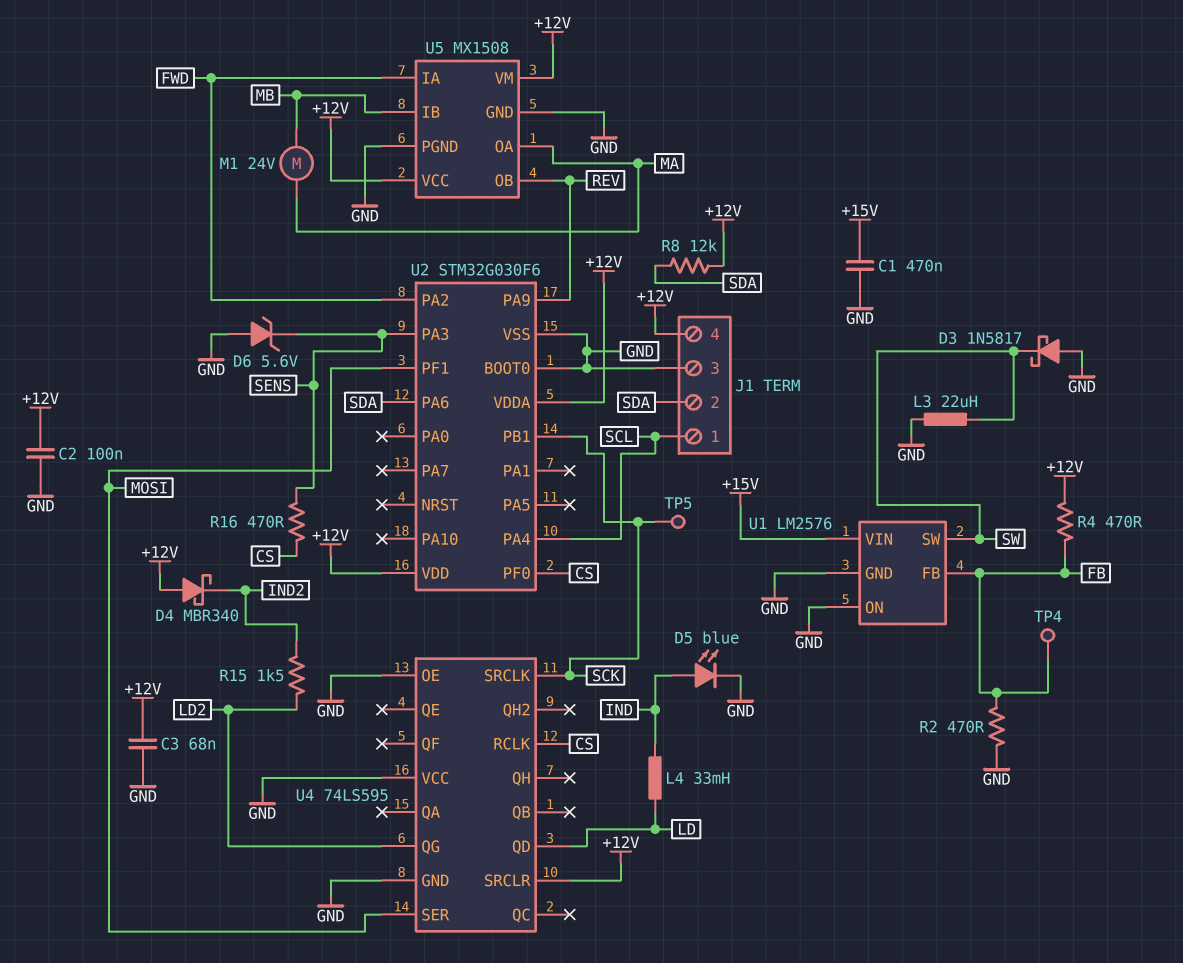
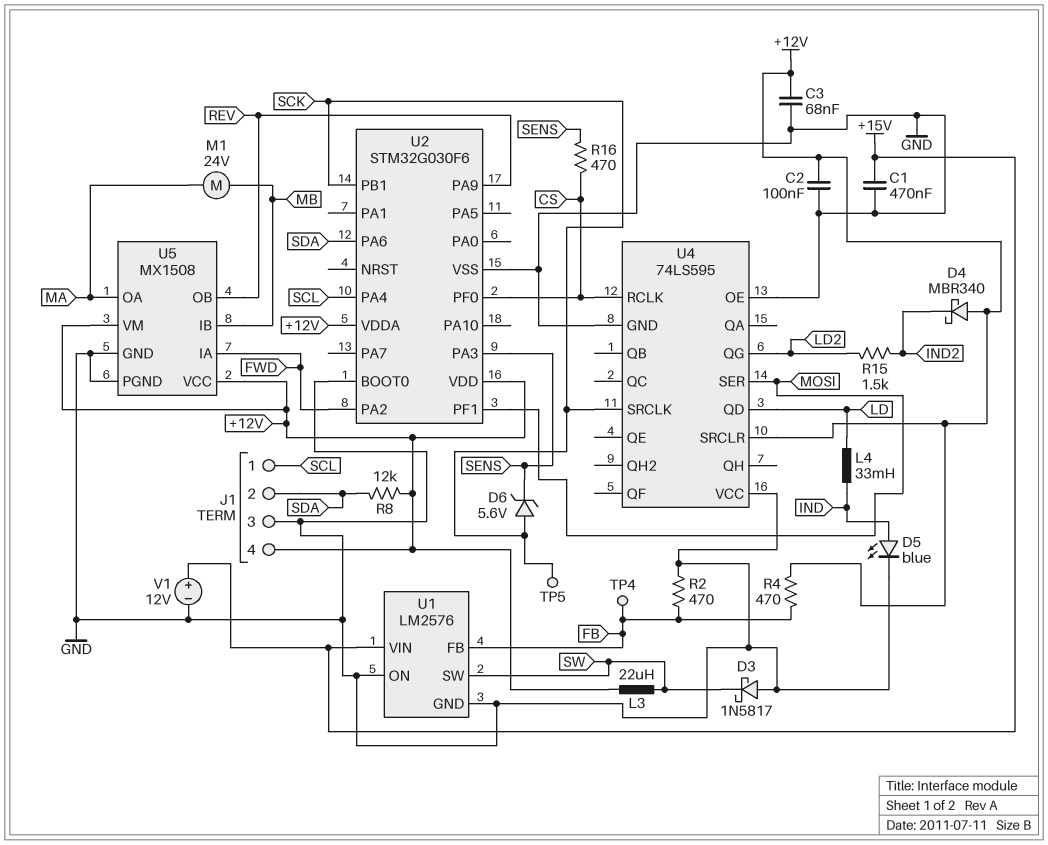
D6: zener 5.6V (A GND, K SENS) -> zener 5.6V (A SCK, K SENS)
L3: 22uH (GND, SW) -> 22uH (+12V, SW)
V1: none -> 12V (plus +15V, minus GND)

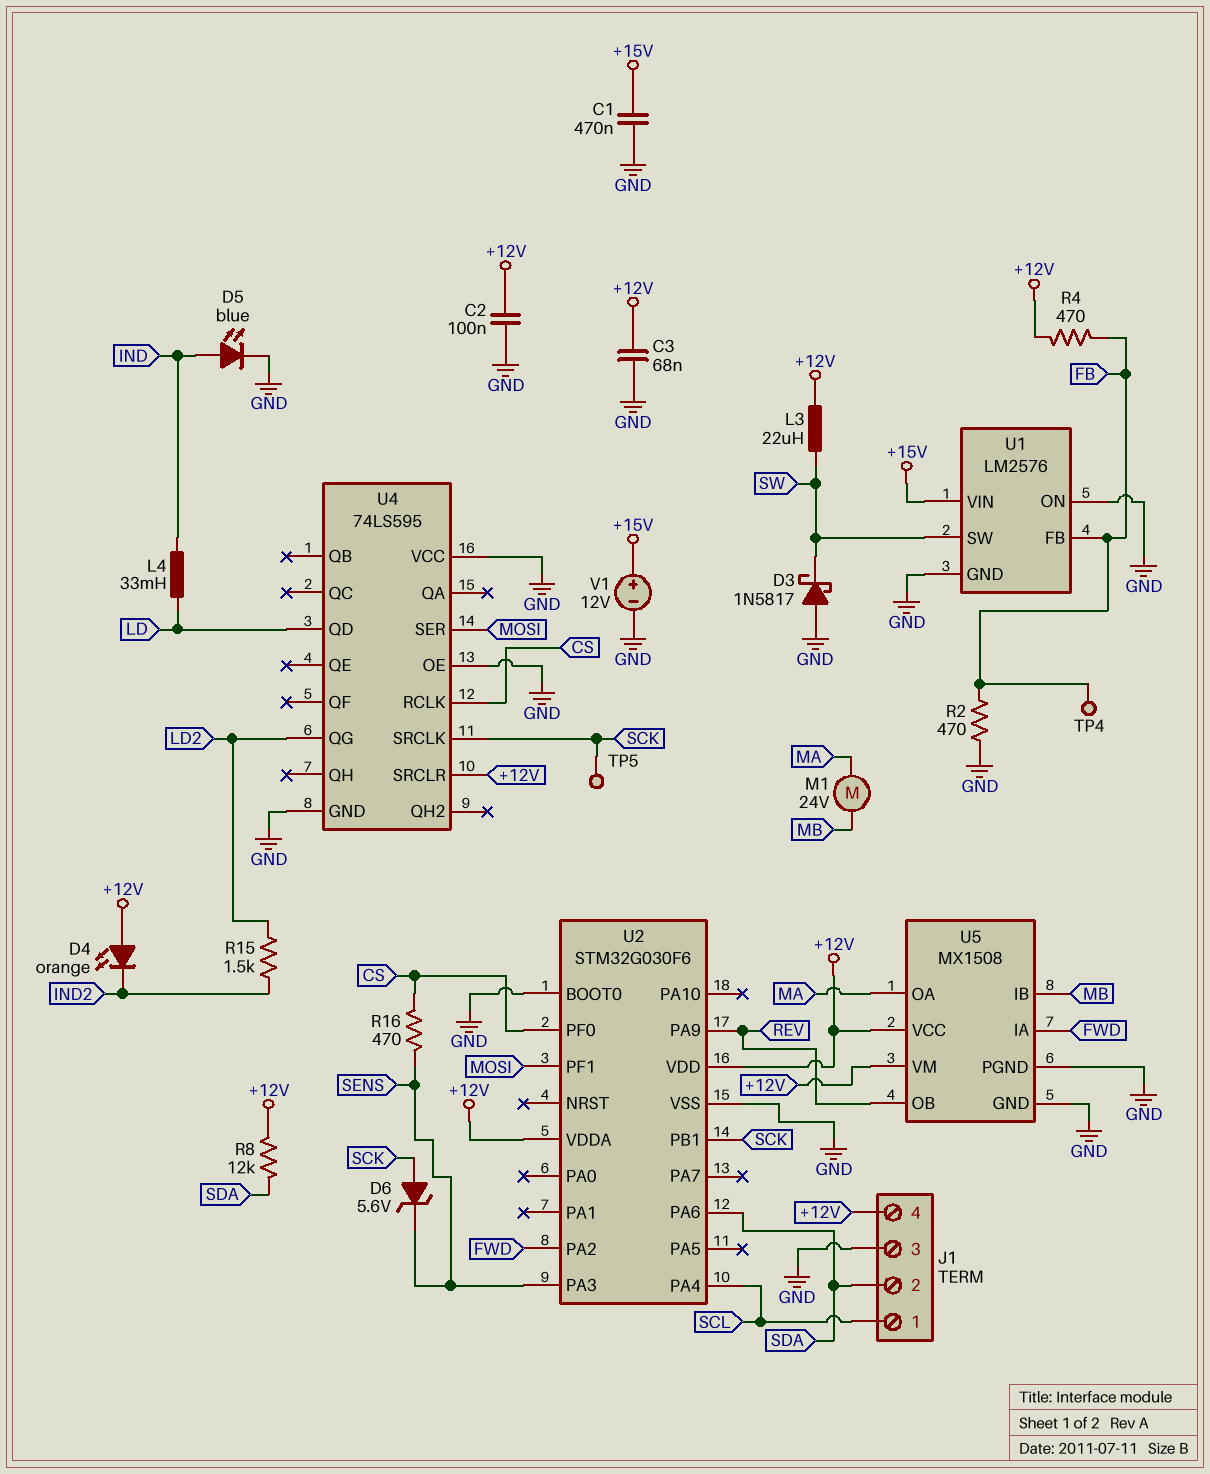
D4: schottky MBR340 (A +12V, K IND2) -> LED orange (A +12V, K IND2)

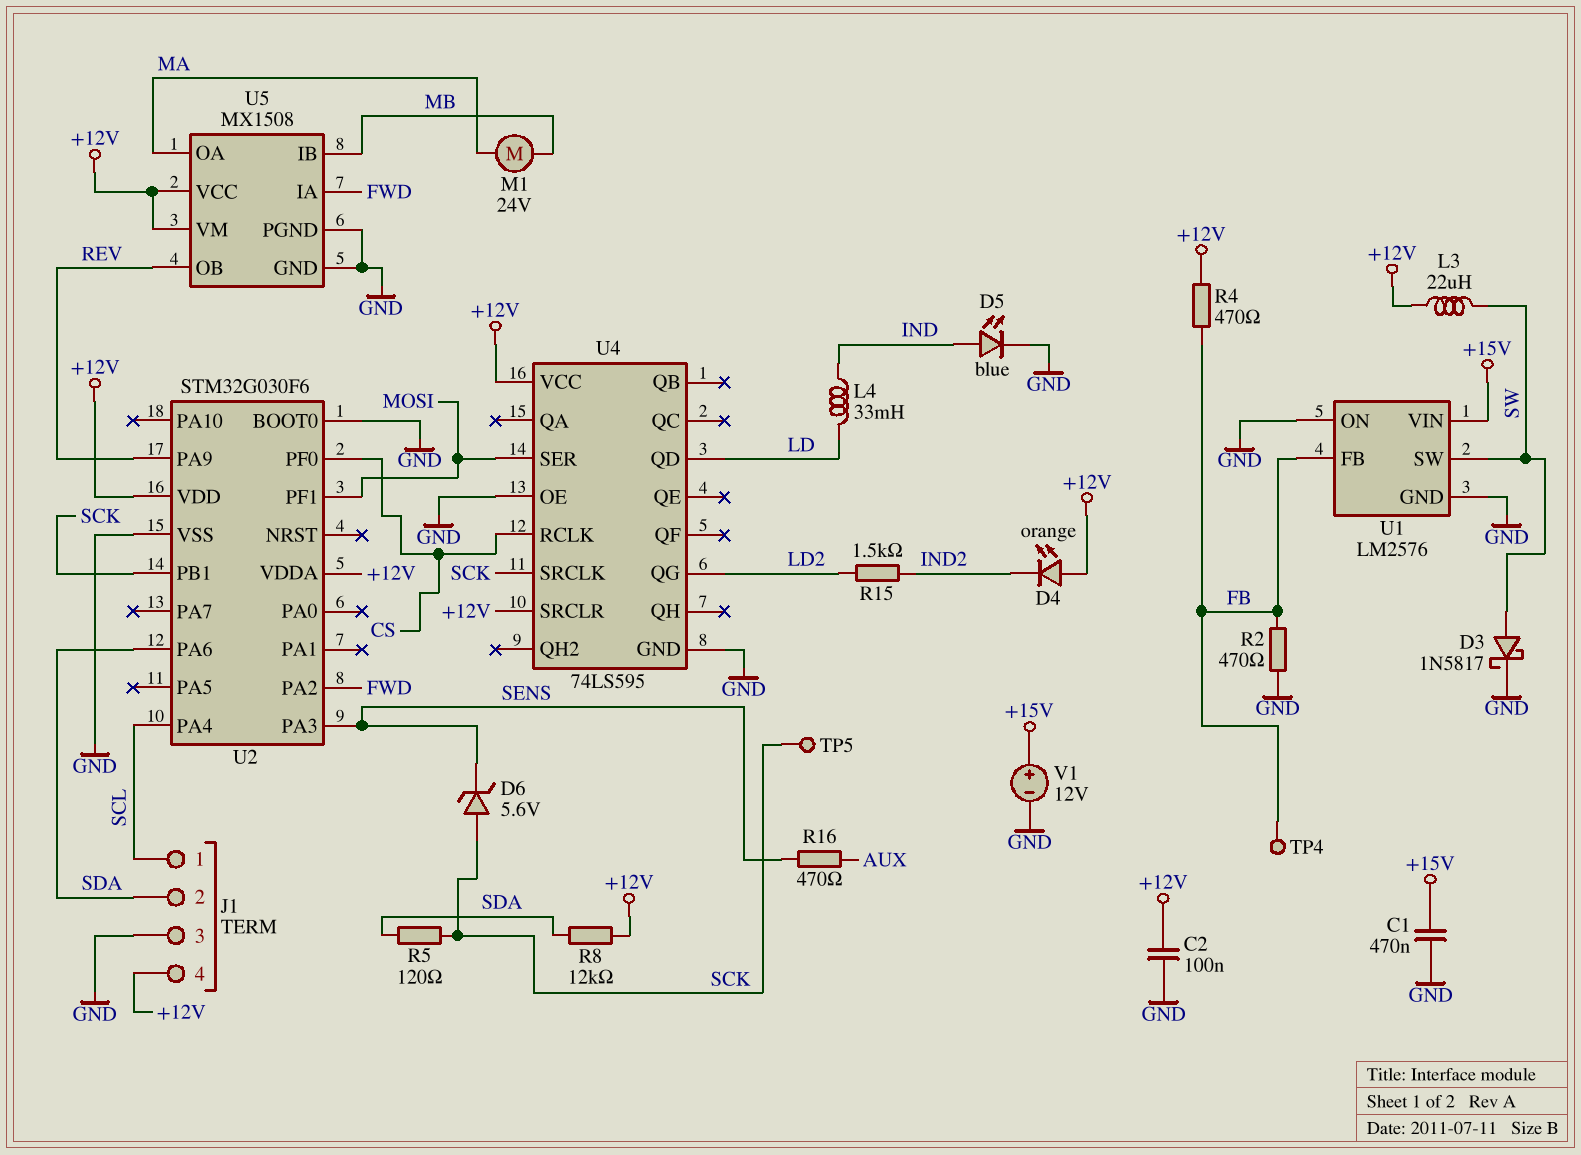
C3: 68nF (+12V, GND) -> none
D3: schottky 1N5817 (A GND, K SW) -> schottky 1N5817 (A SW, K GND)
R5: none -> 120 (SCK, SDA)
R16: 470 (CS, SENS) -> 470 (AUX, SENS)
U4 pin VCC: GND -> +12V

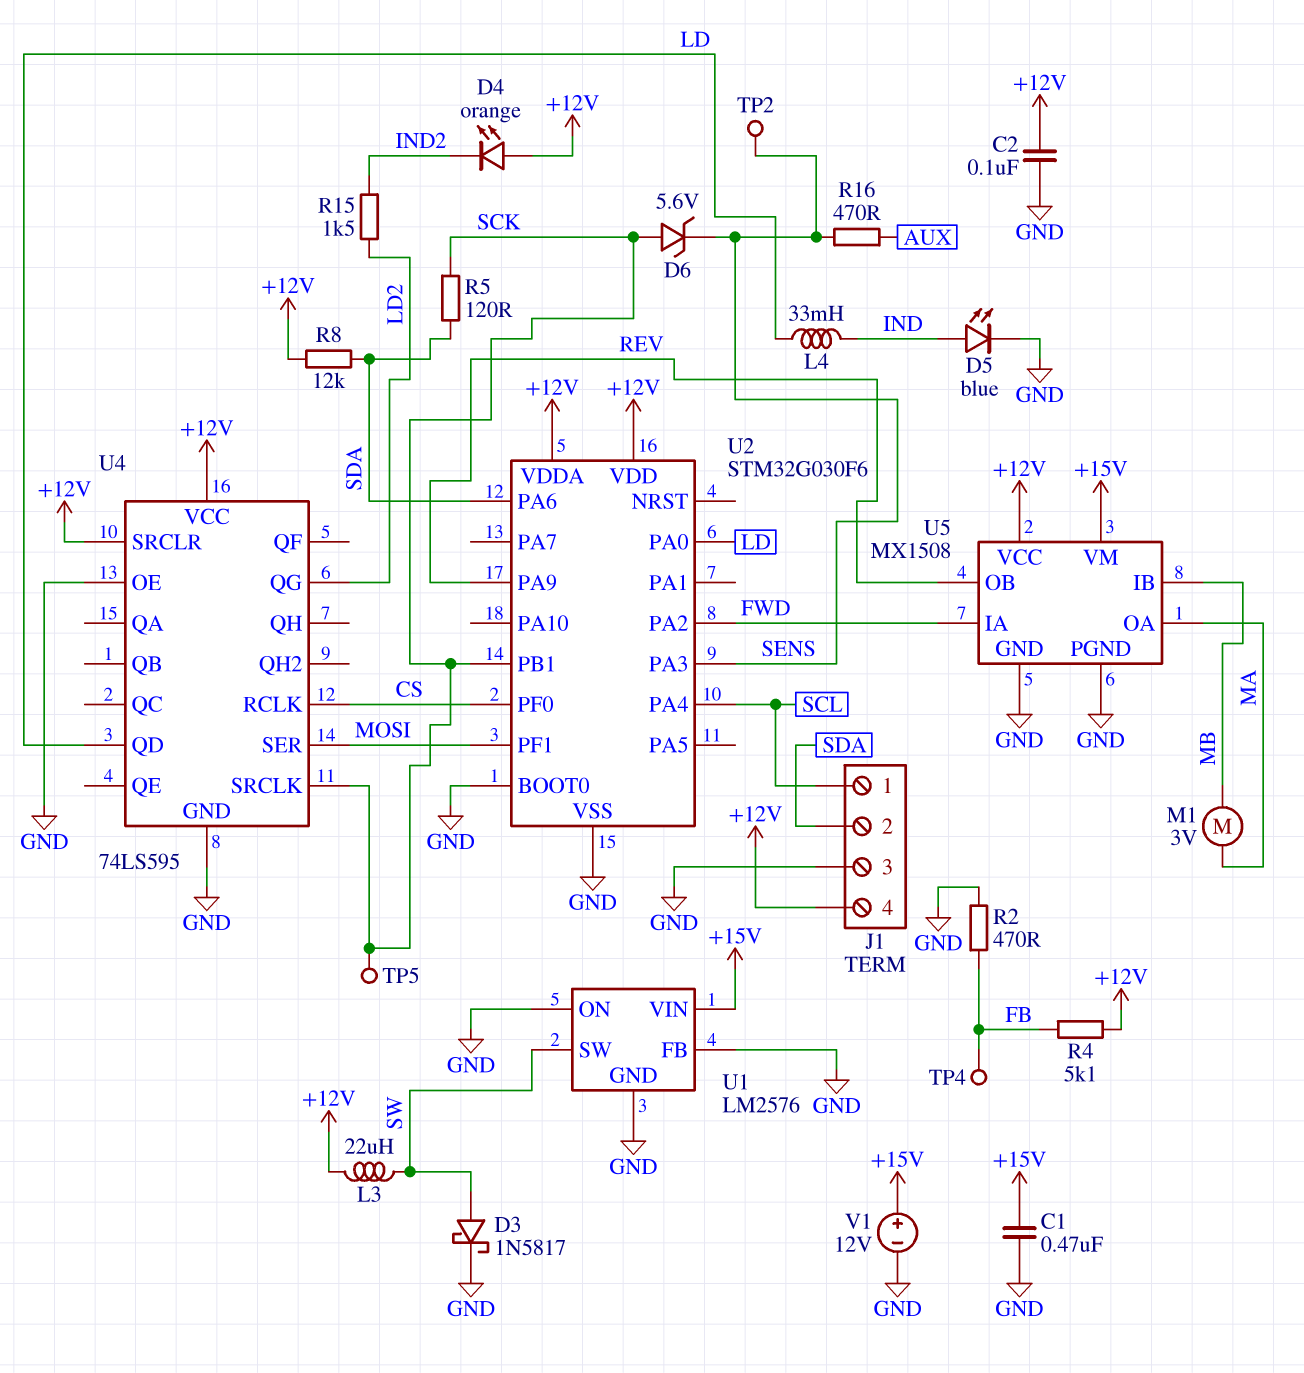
M1: motor 24V (MA, MB) -> motor 3V (MA, MB)
R4: 470 (+12V, FB) -> 5.1k (+12V, FB)
TP2: none -> test point (SENS)
U1 pin FB: FB -> GND
U2 pin PA0: none -> LD
U5 pin VM: +12V -> +15V

